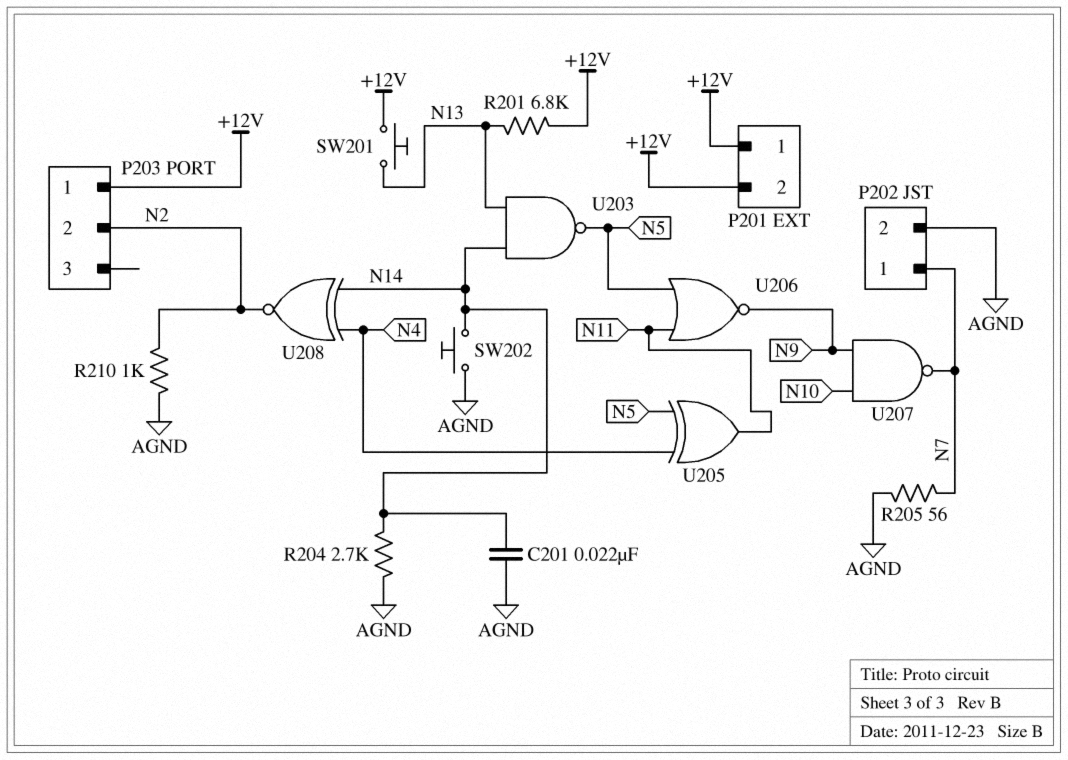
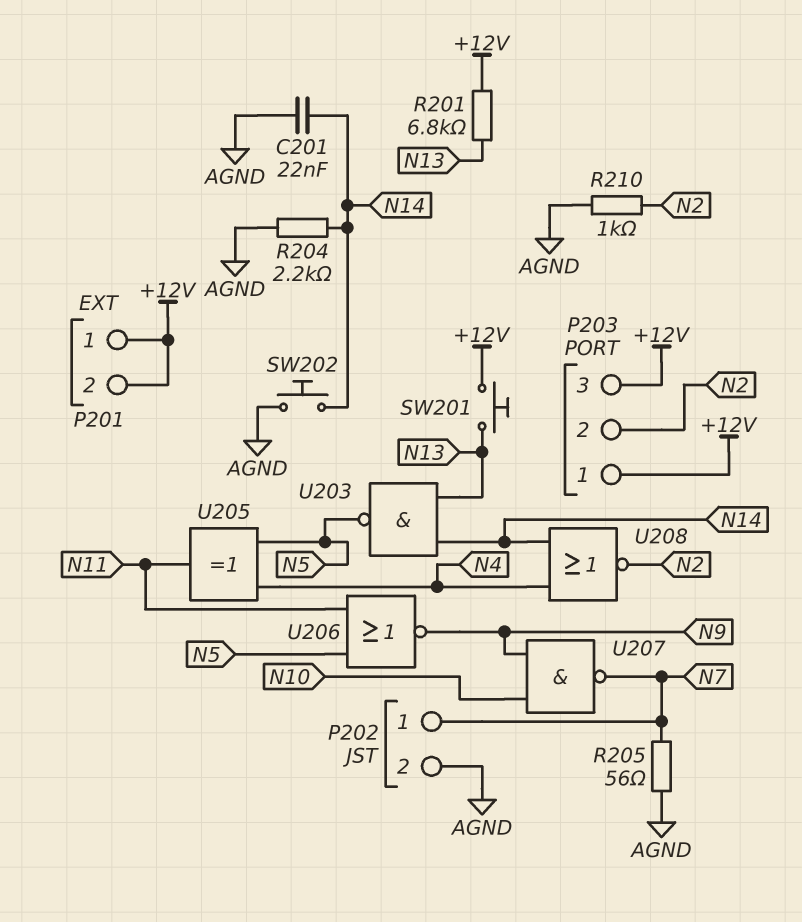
P203 pin 3: none -> +12V
R204: 2.7k (AGND, N14) -> 2.2k (AGND, N14)
U208: XNOR (in N4, in N14, out N2) -> NOR (in N4, in N14, out N2)

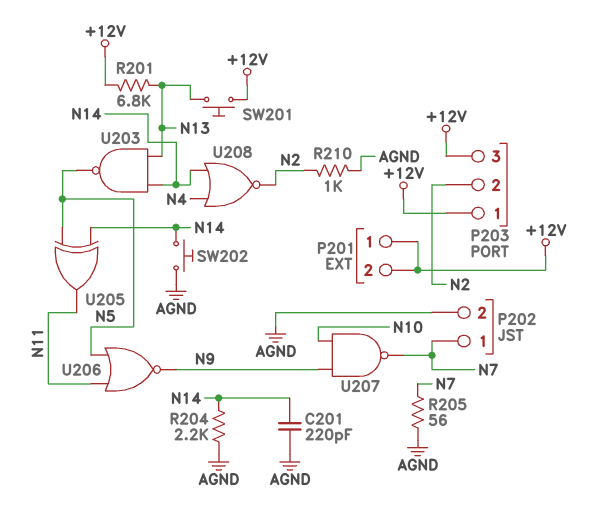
C201: 22nF (AGND, N14) -> 220pF (AGND, N14)
U205: XOR (in N4, in N5, out N11) -> XOR (in N5, in N14, out N11)

